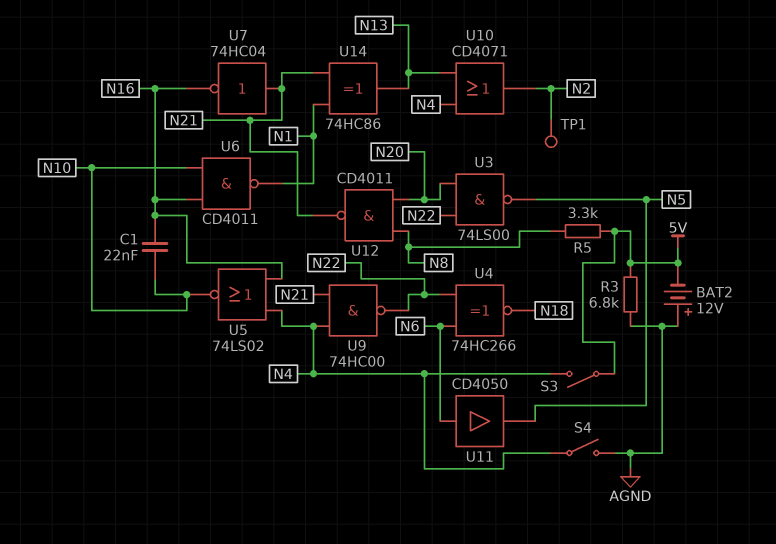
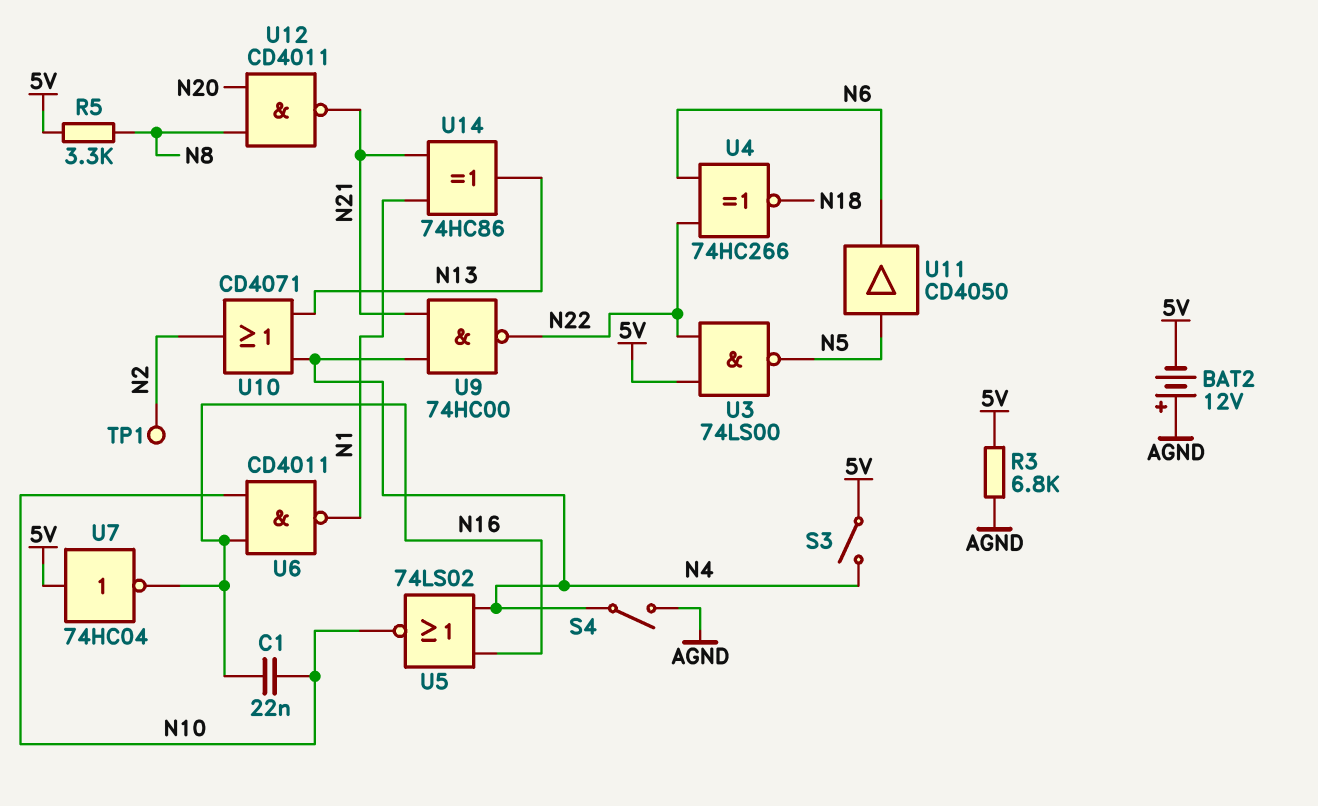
U3: NAND 74LS00 (in N20, in N22, out N5) -> NAND 74LS00 (in 5V, in N22, out N5)
U7: NOT 74HC04 (in N21, out N16) -> NOT 74HC04 (in 5V, out N16)
U11: buffer CD4050 (in N6, out N5) -> buffer CD4050 (in N5, out N6)

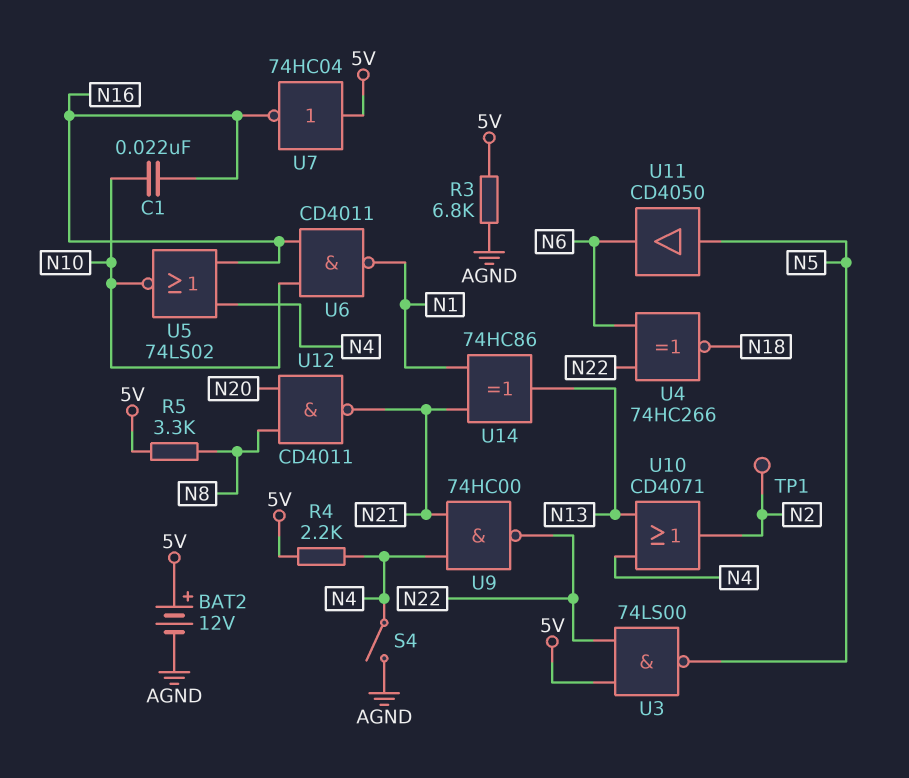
BAT2: 12V (plus AGND, minus 5V) -> 12V (plus 5V, minus AGND)
R4: none -> 2.2k (5V, N4)
S3: switch (5V, N4) -> none

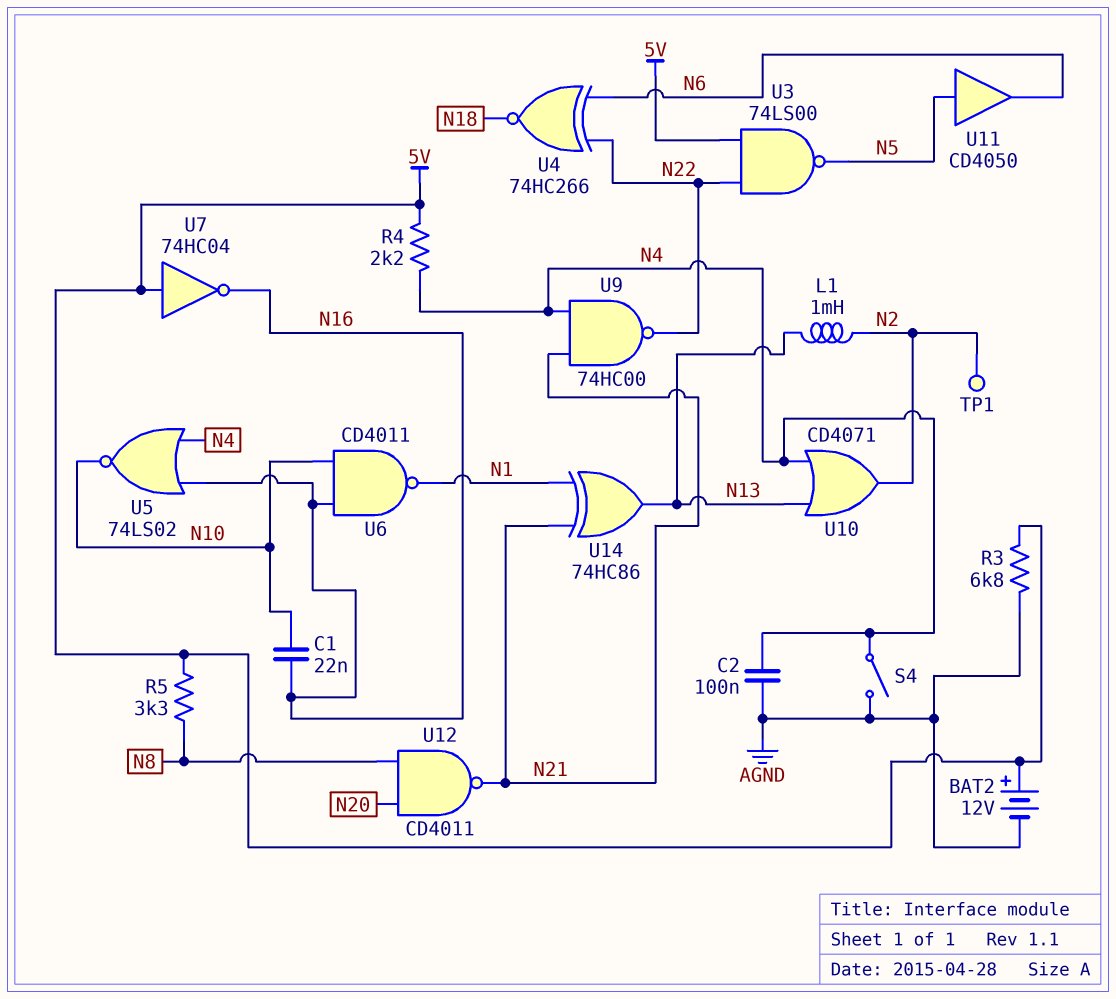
C2: none -> 100nF (AGND, N4)
L1: none -> 1mH (N2, N13)

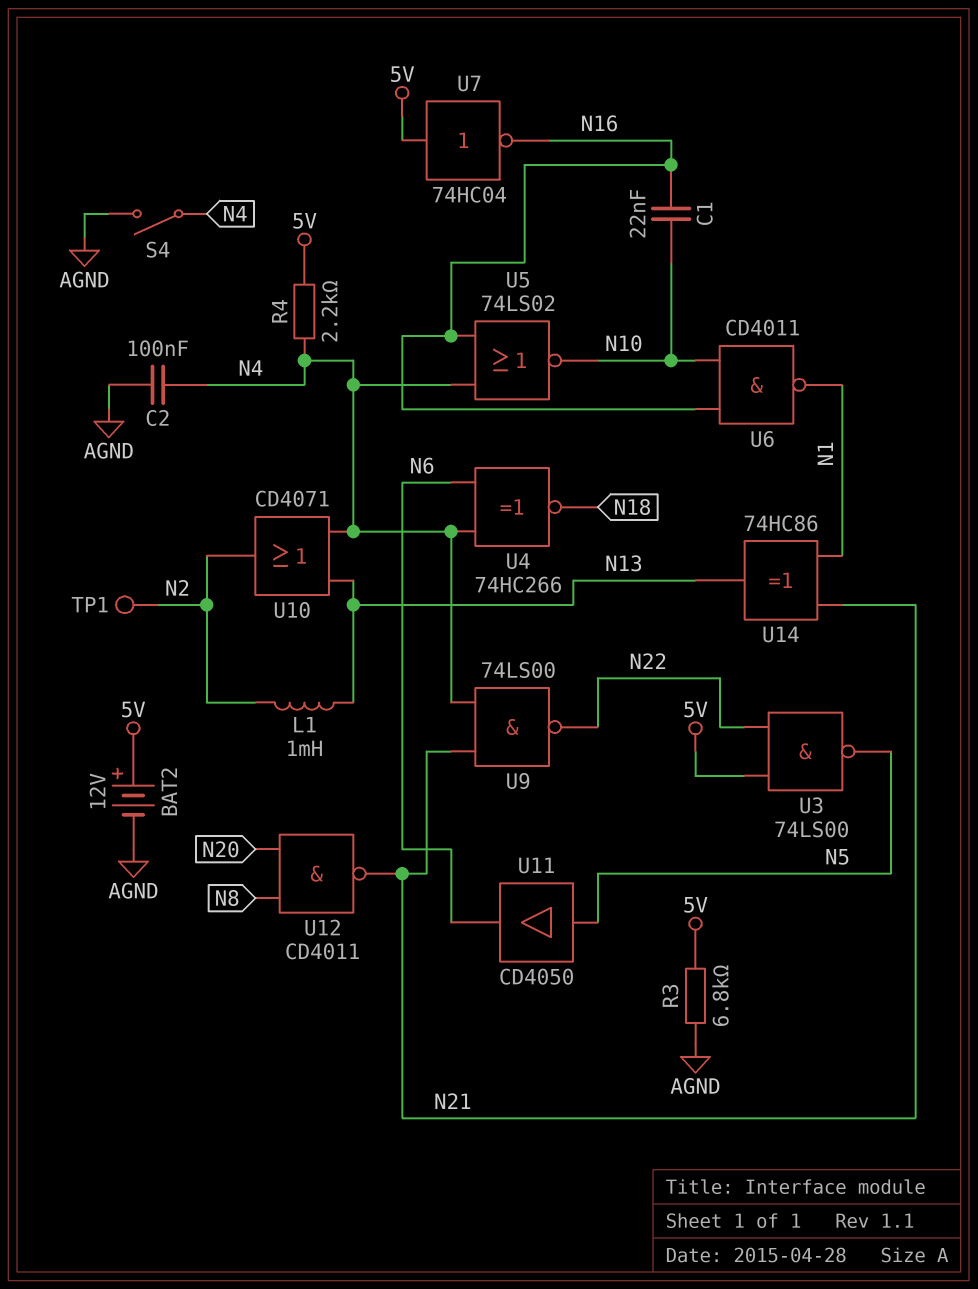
R5: 3.3k (5V, N8) -> none
U4: XNOR 74HC266 (in N6, in N22, out N18) -> XNOR 74HC266 (in N4, in N6, out N18)
U9: NAND 74HC00 (in N4, in N21, out N22) -> NAND 74LS00 (in N4, in N21, out N22)

